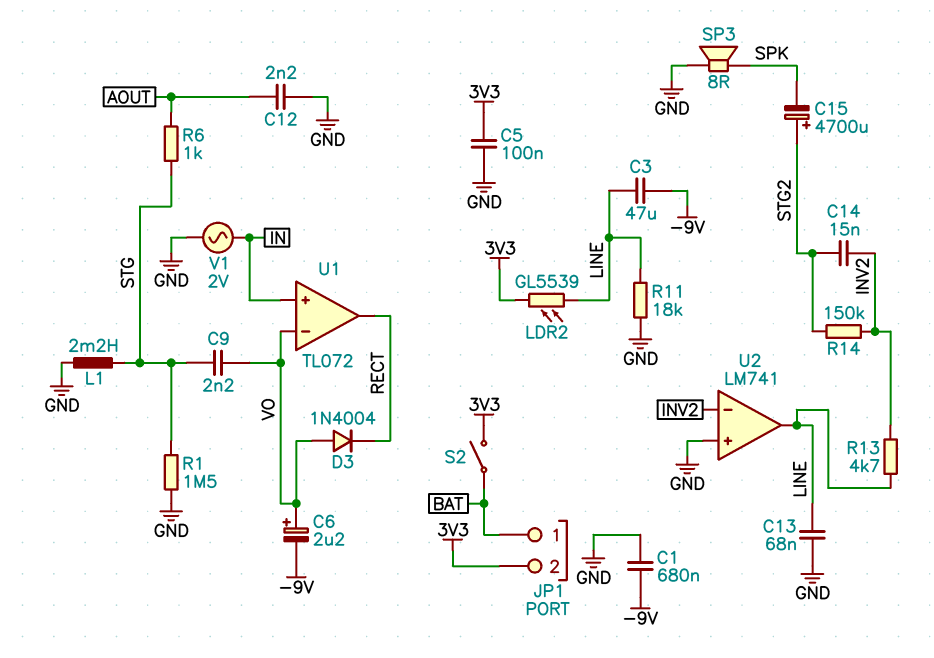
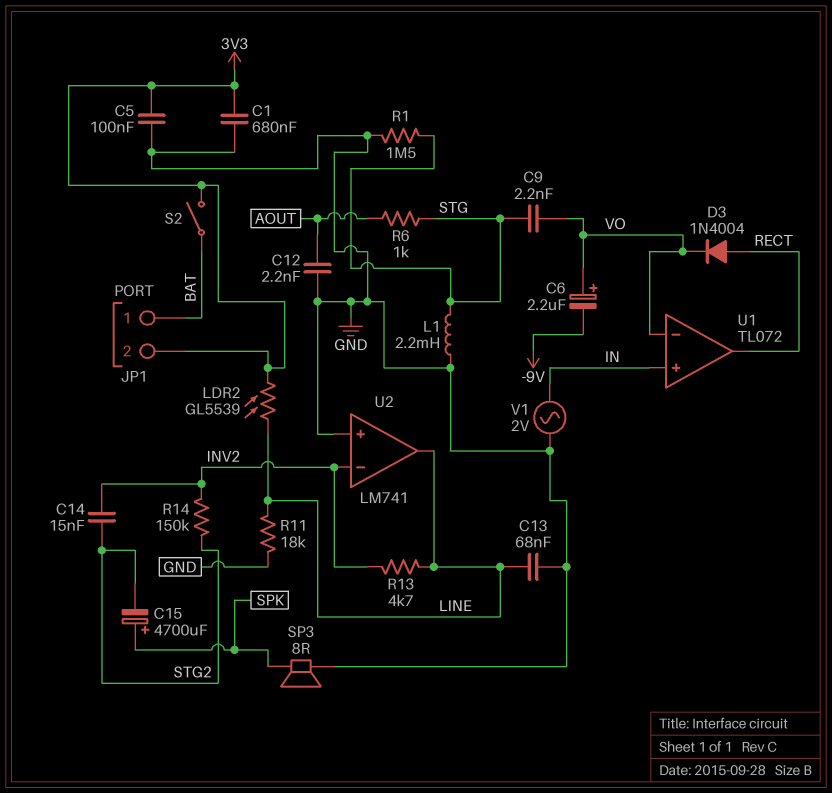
C1: 680nF (-9V, GND) -> 680nF (3V3, GND)
C3: 47uF (-9V, LINE) -> none
C15: 4700uF (plus STG2, minus SPK) -> 4700uF (plus SPK, minus STG2)
D3: diode 1N4004 (A VO, K RECT) -> diode 1N4004 (A RECT, K VO)

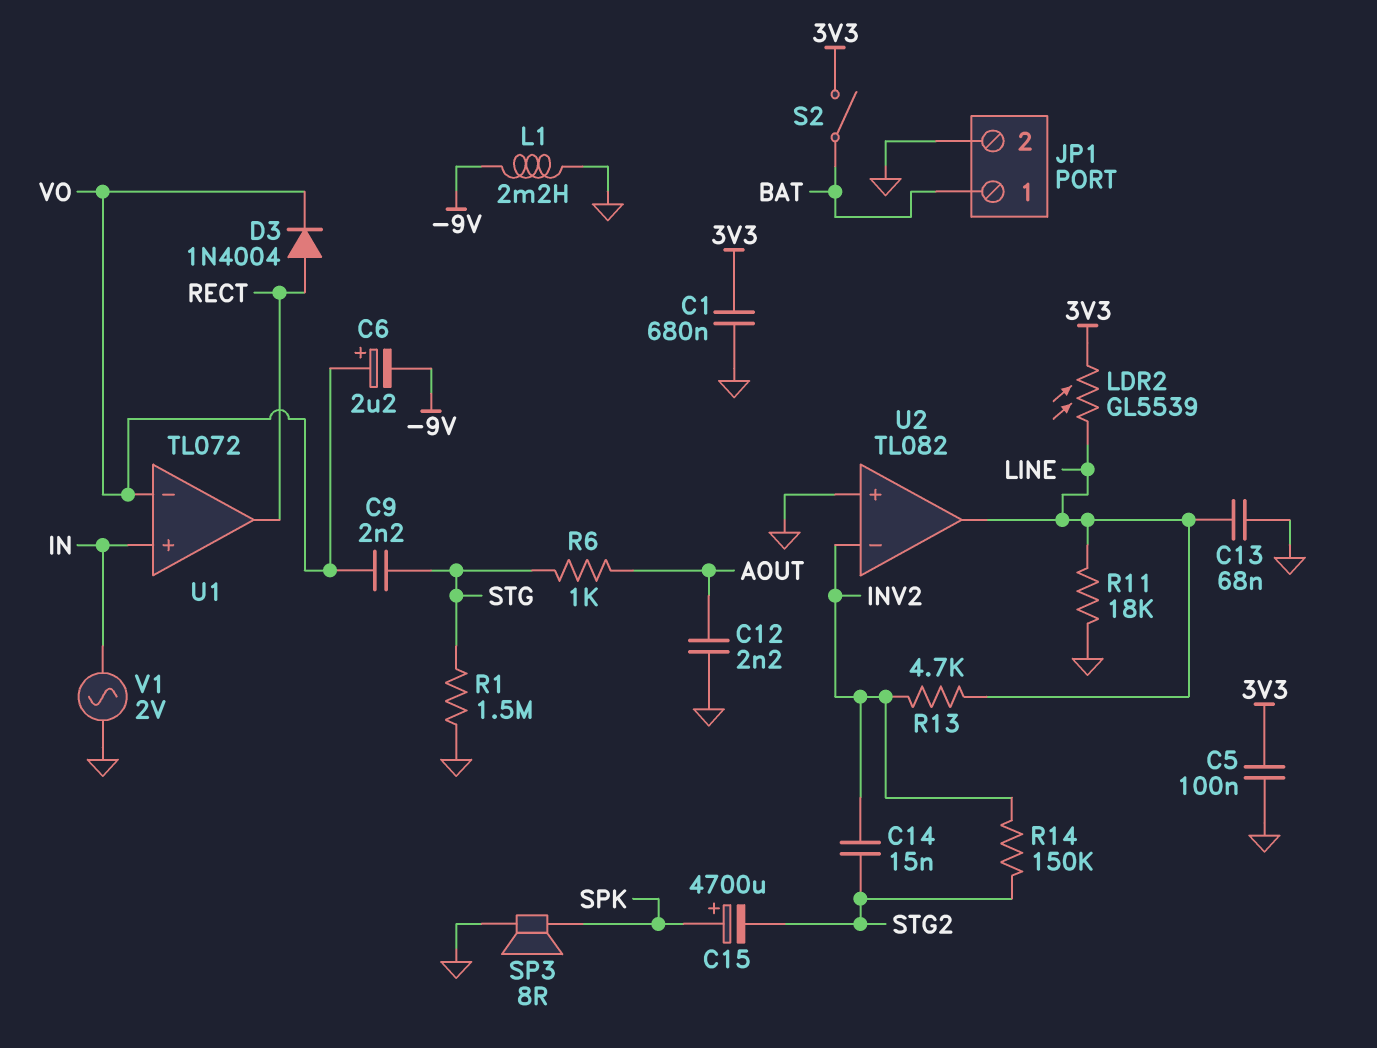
JP1 pin 2: 3V3 -> GND
L1: 2.2mH (GND, STG) -> 2.2mH (-9V, GND)
U2: LM741 -> TL082

